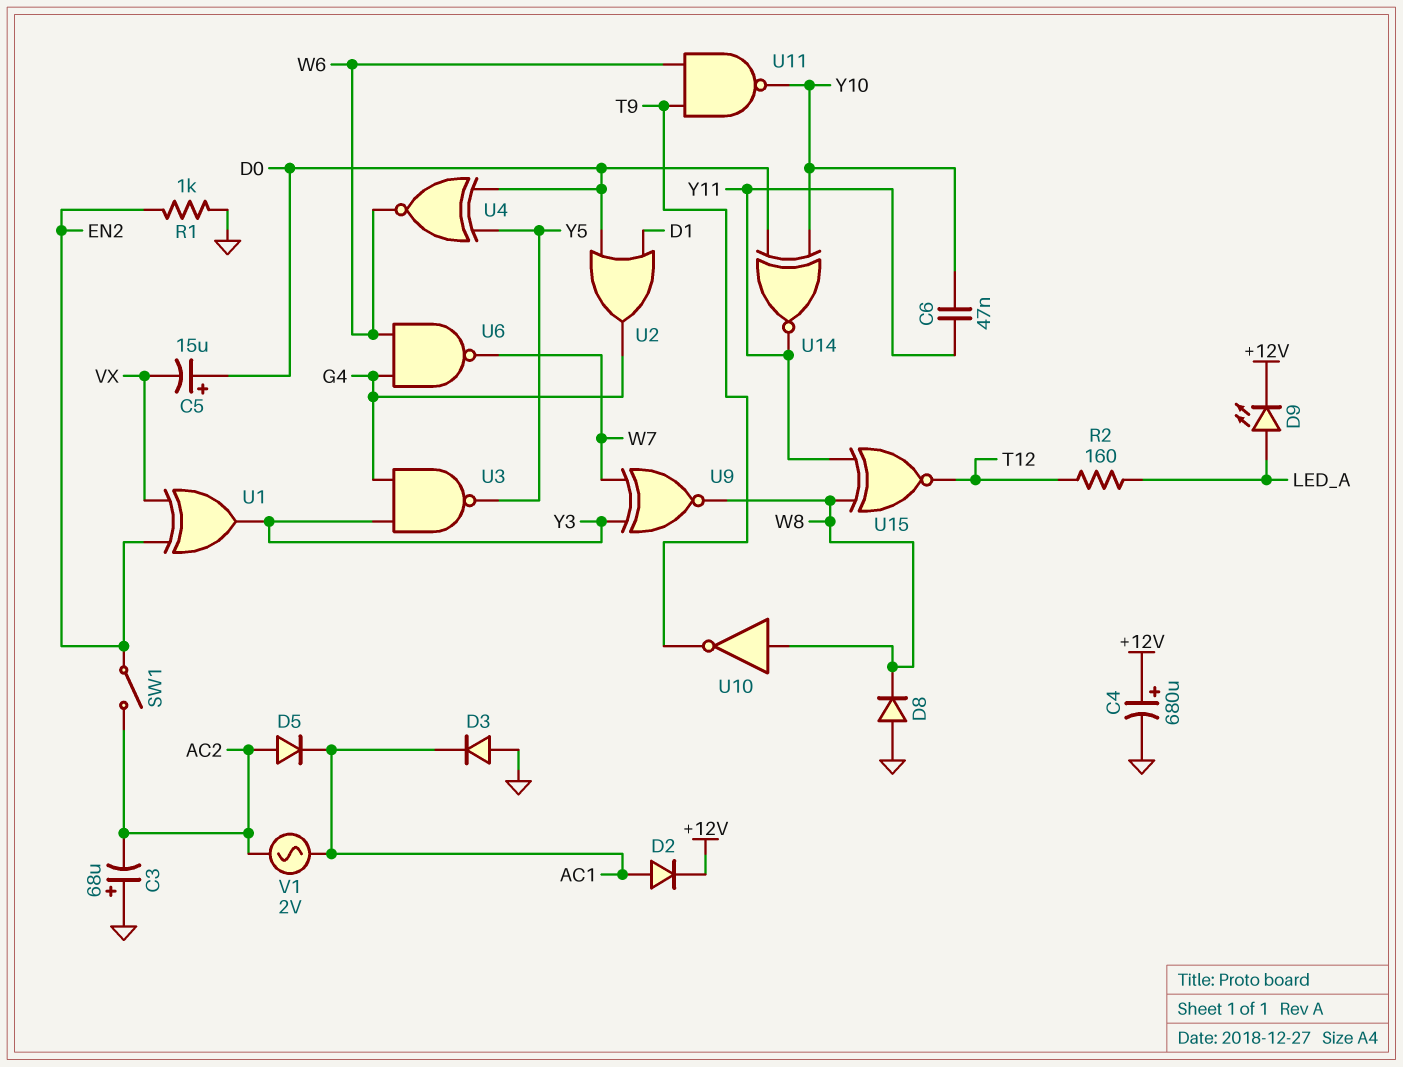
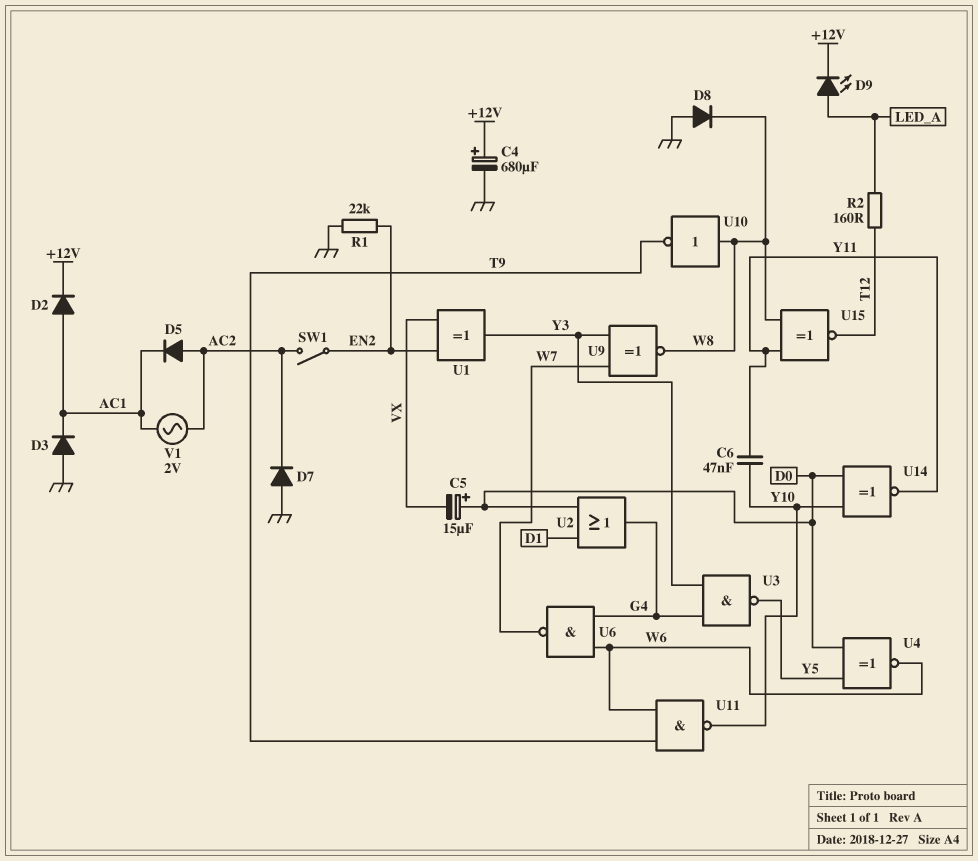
C3: 68uF (plus GND, minus AC2) -> none
D7: none -> diode (A GND, K AC2)
R1: 1k (EN2, GND) -> 22k (EN2, GND)

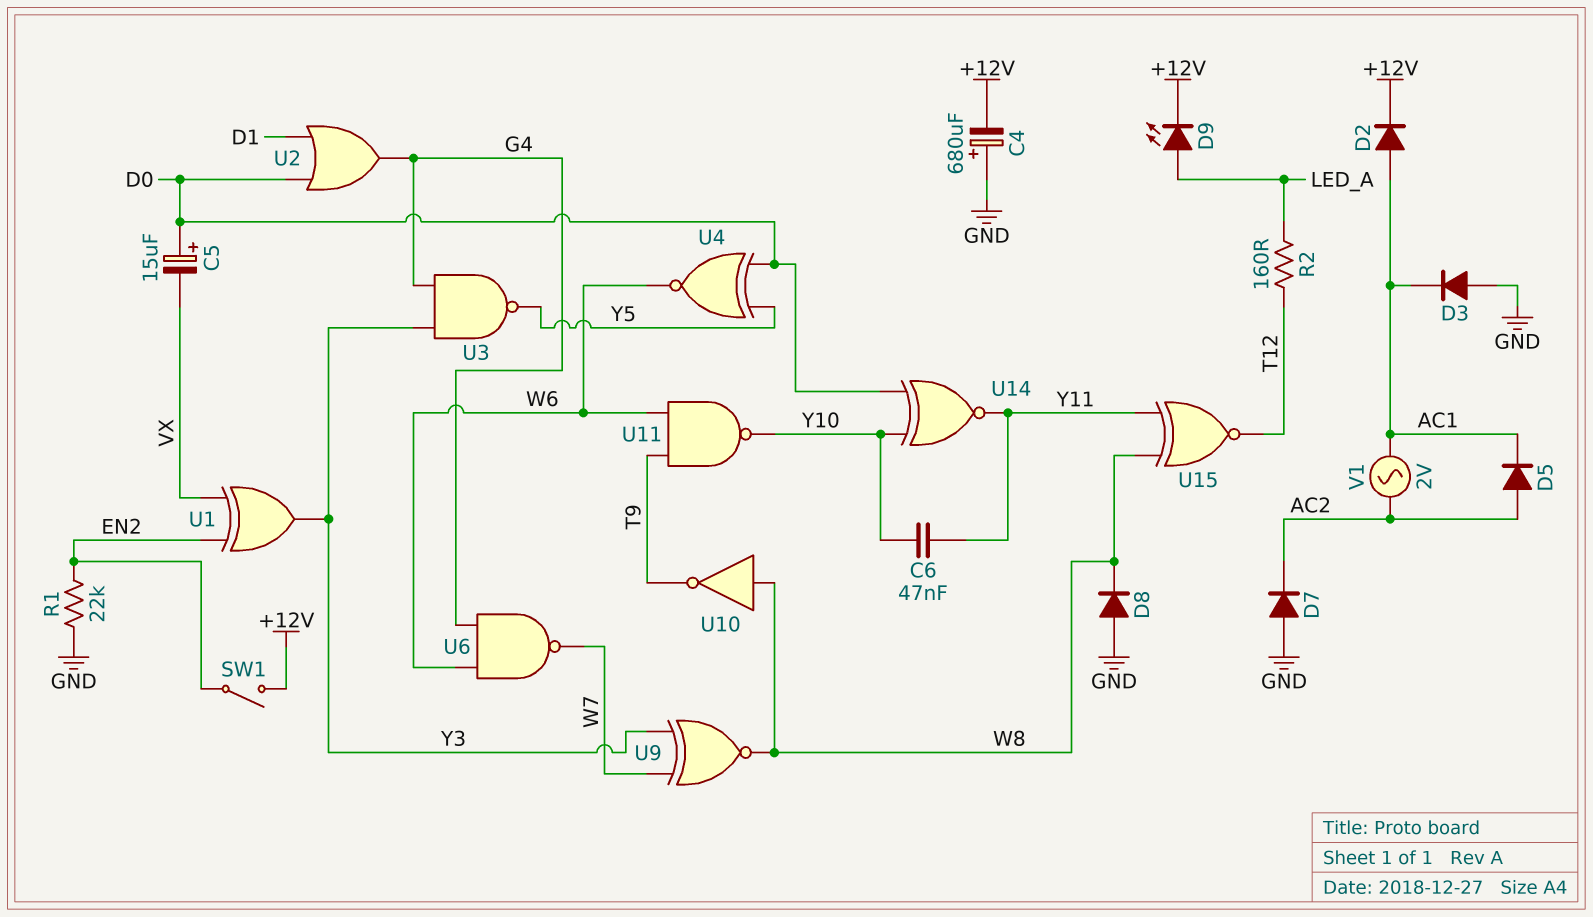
C4: 680uF (plus +12V, minus GND) -> 680uF (plus GND, minus +12V)
SW1: switch (AC2, EN2) -> switch (+12V, EN2)

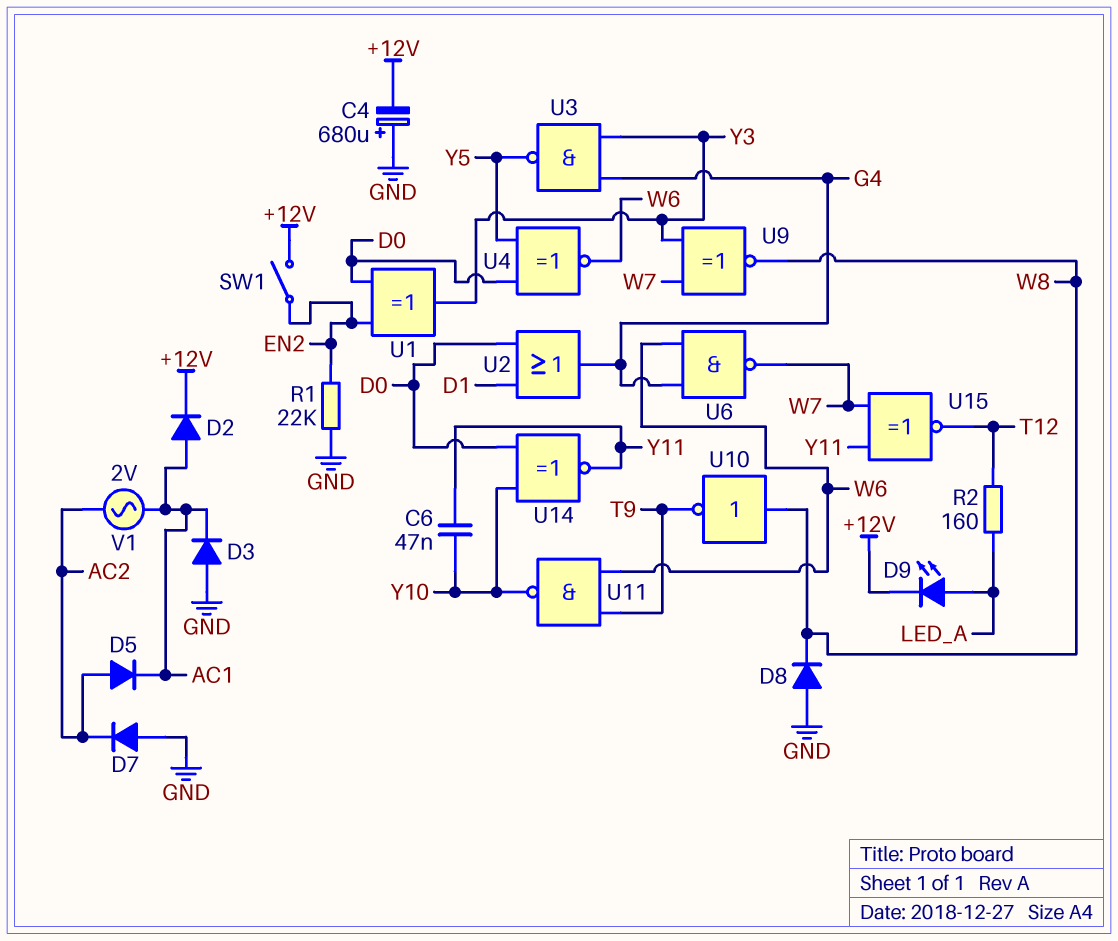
C5: 15uF (plus D0, minus VX) -> none
U1: XOR (in EN2, in VX, out Y3) -> XOR (in D0, in EN2, out Y3)
U15: XNOR (in W8, in Y11, out T12) -> XNOR (in W7, in Y11, out T12)

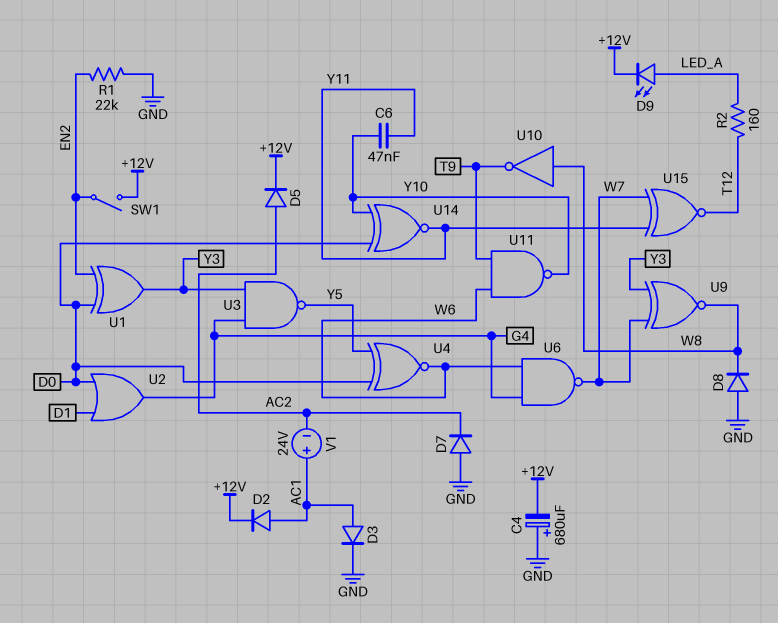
D3: diode (A GND, K AC1) -> diode (A AC1, K GND)
D5: diode (A AC2, K AC1) -> diode (A AC2, K +12V)
V1: AC 2V (AC1, AC2) -> 24V (plus AC1, minus AC2)

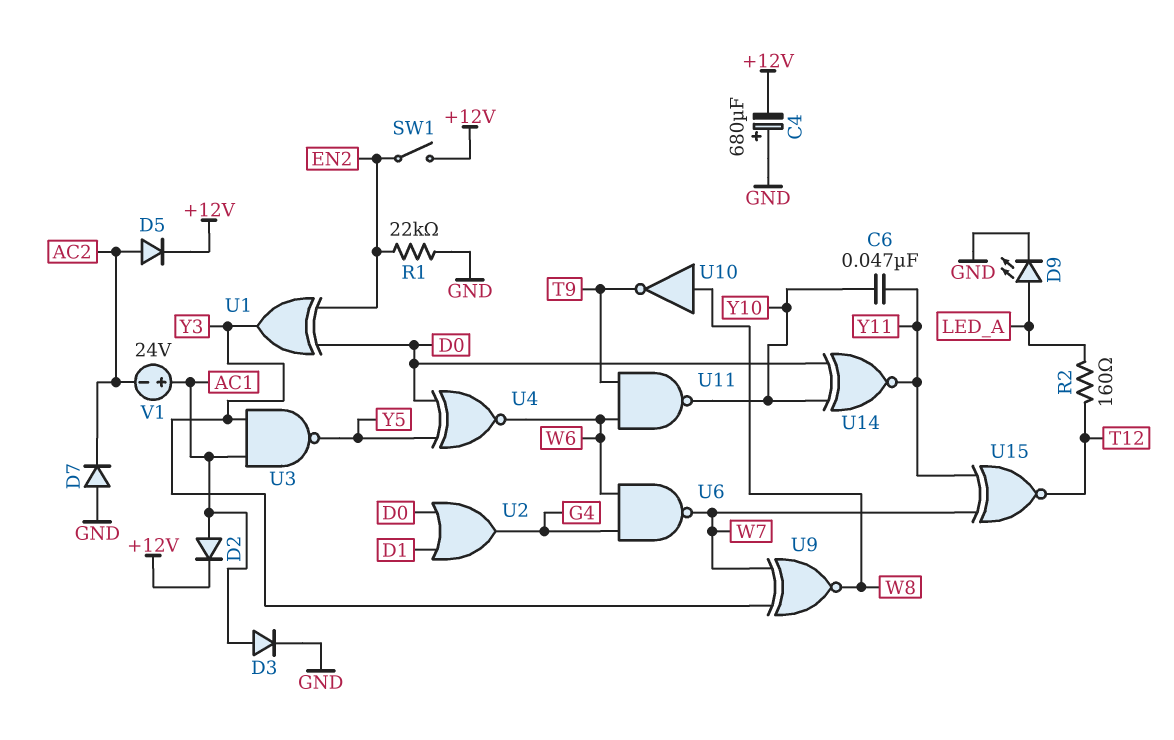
D8: diode (A GND, K W8) -> none
D9: LED (A LED_A, K +12V) -> LED (A LED_A, K GND)
U3: NAND (in G4, in Y3, out Y5) -> NAND (in AC1, in Y3, out Y5)

